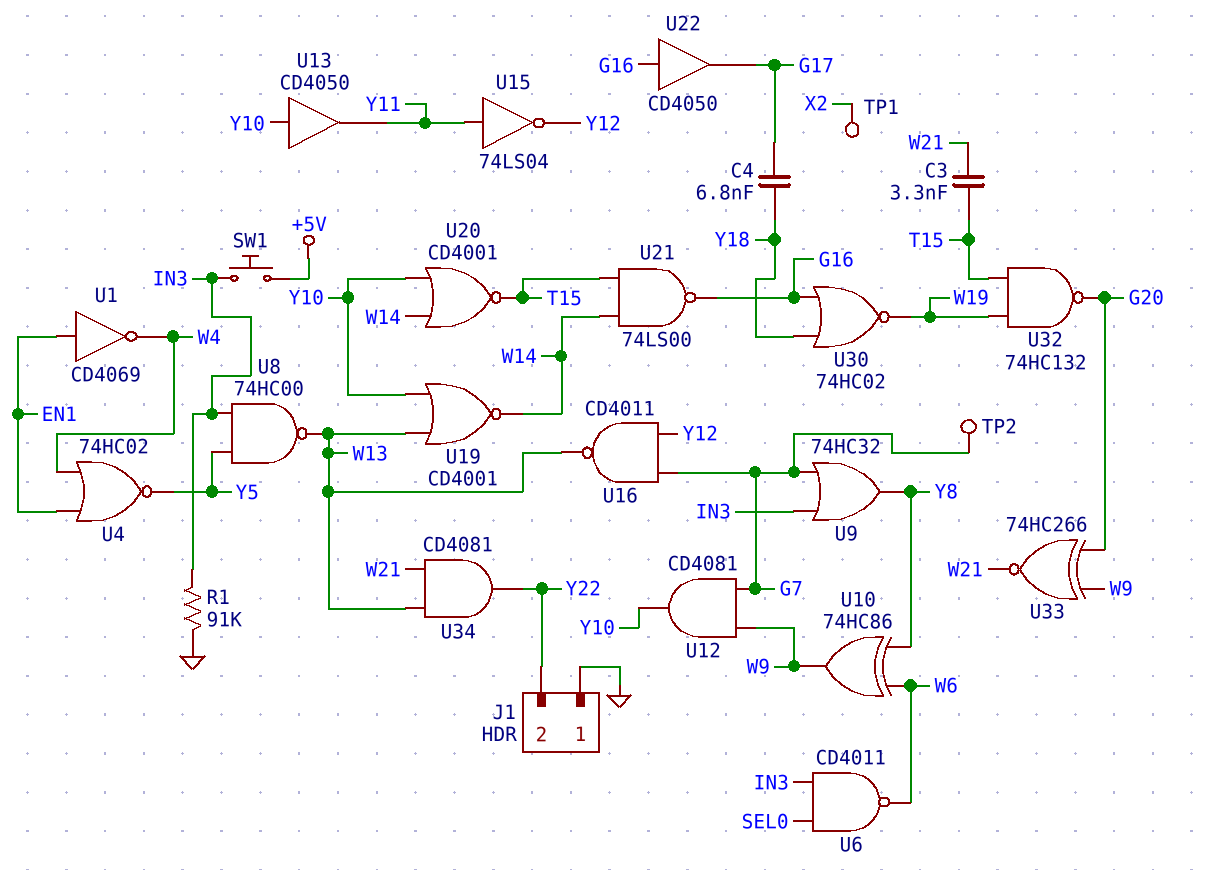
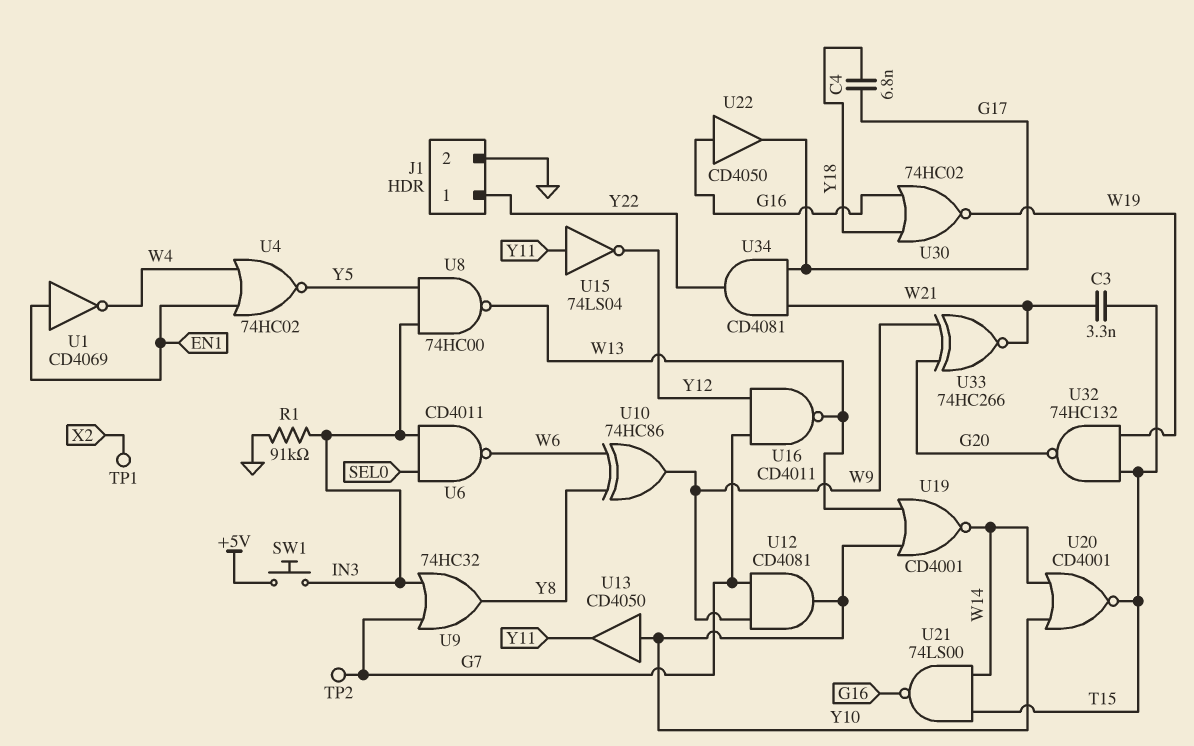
J1 pin 1: GND -> Y22
J1 pin 2: Y22 -> GND
U34: AND CD4081 (in W13, in W21, out Y22) -> AND CD4081 (in G17, in W21, out Y22)

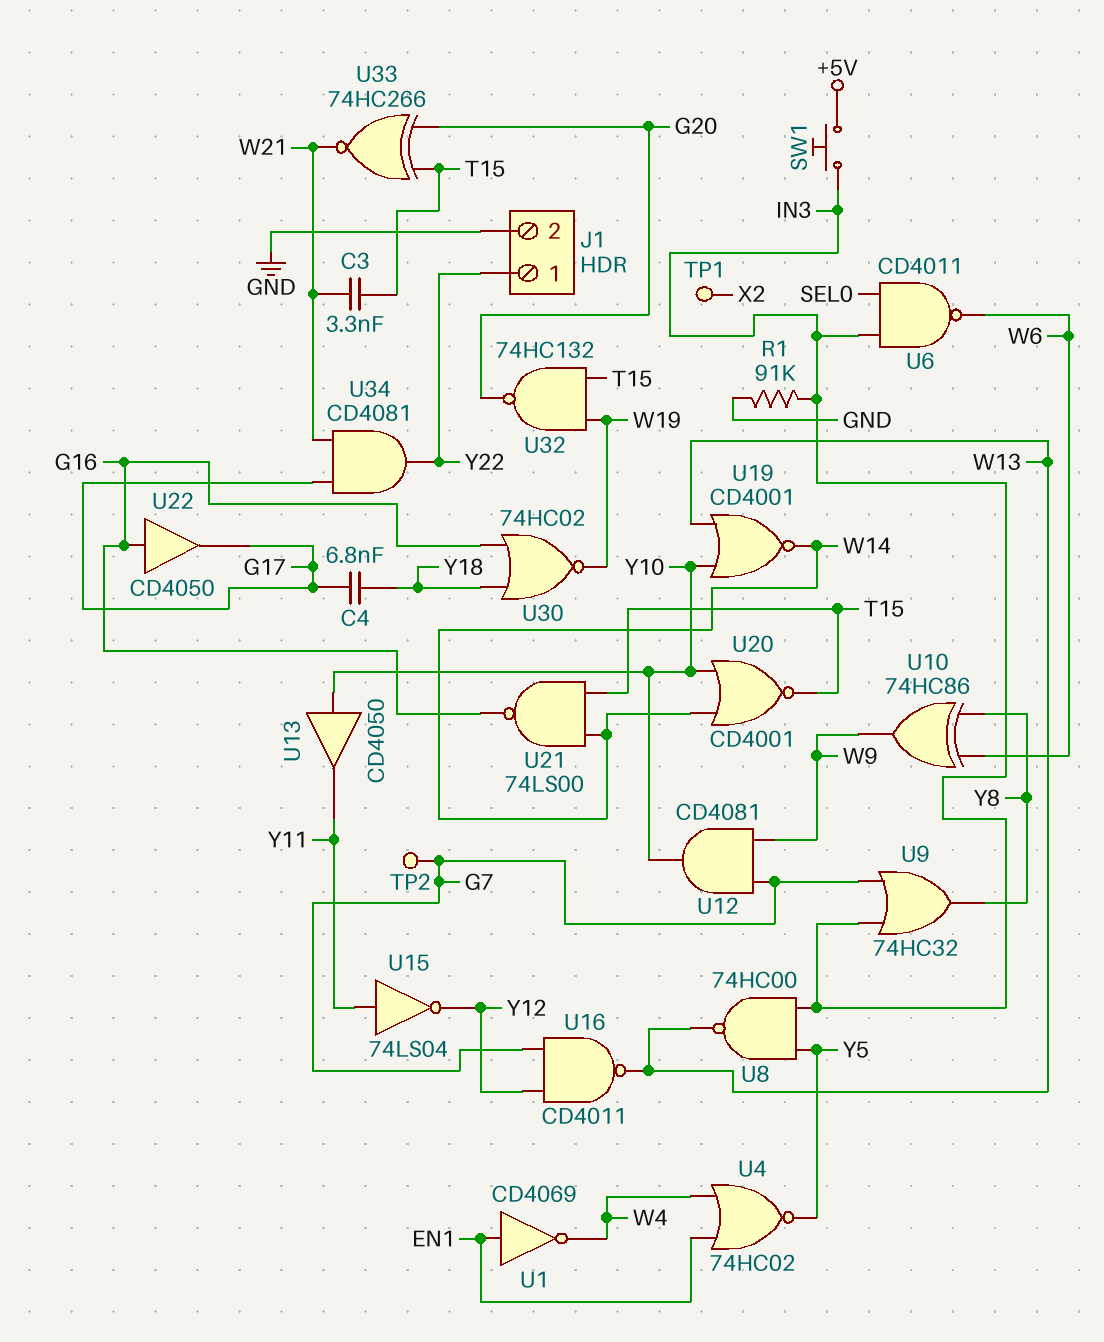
U33: XNOR 74HC266 (in G20, in W9, out W21) -> XNOR 74HC266 (in G20, in T15, out W21)

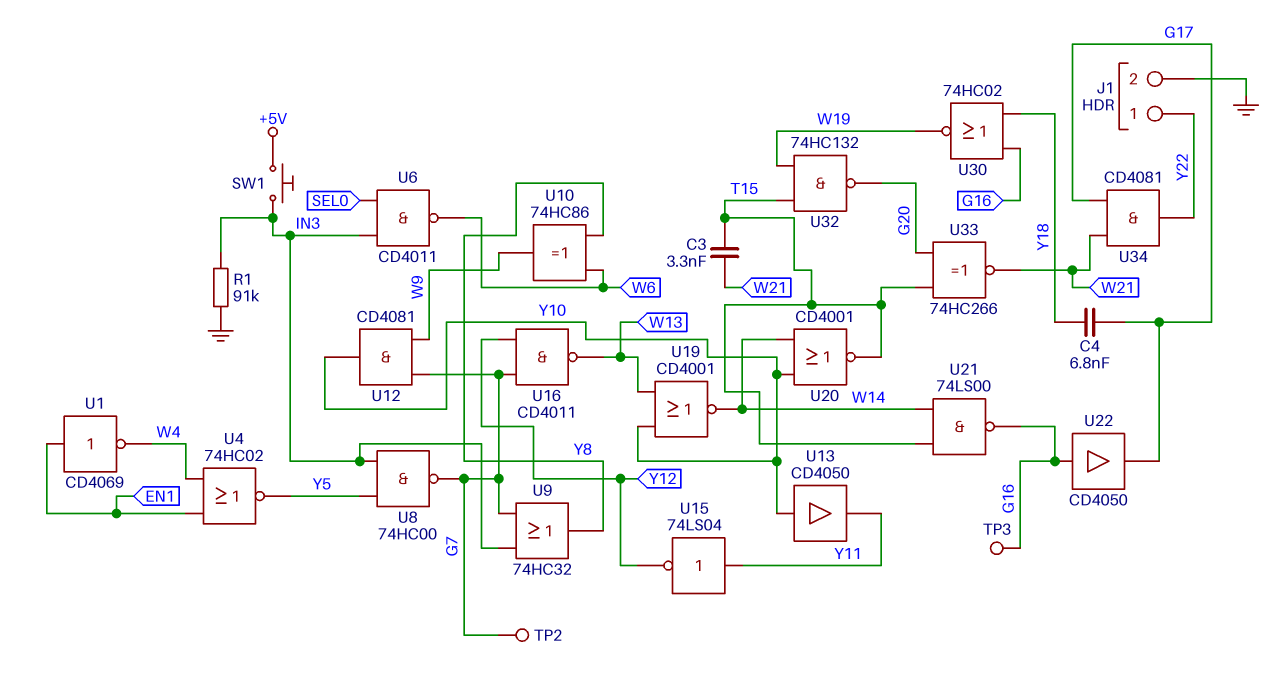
TP1: test point (X2) -> none
TP3: none -> test point (G16)
U8: NAND 74HC00 (in IN3, in Y5, out W13) -> NAND 74HC00 (in IN3, in Y5, out G7)

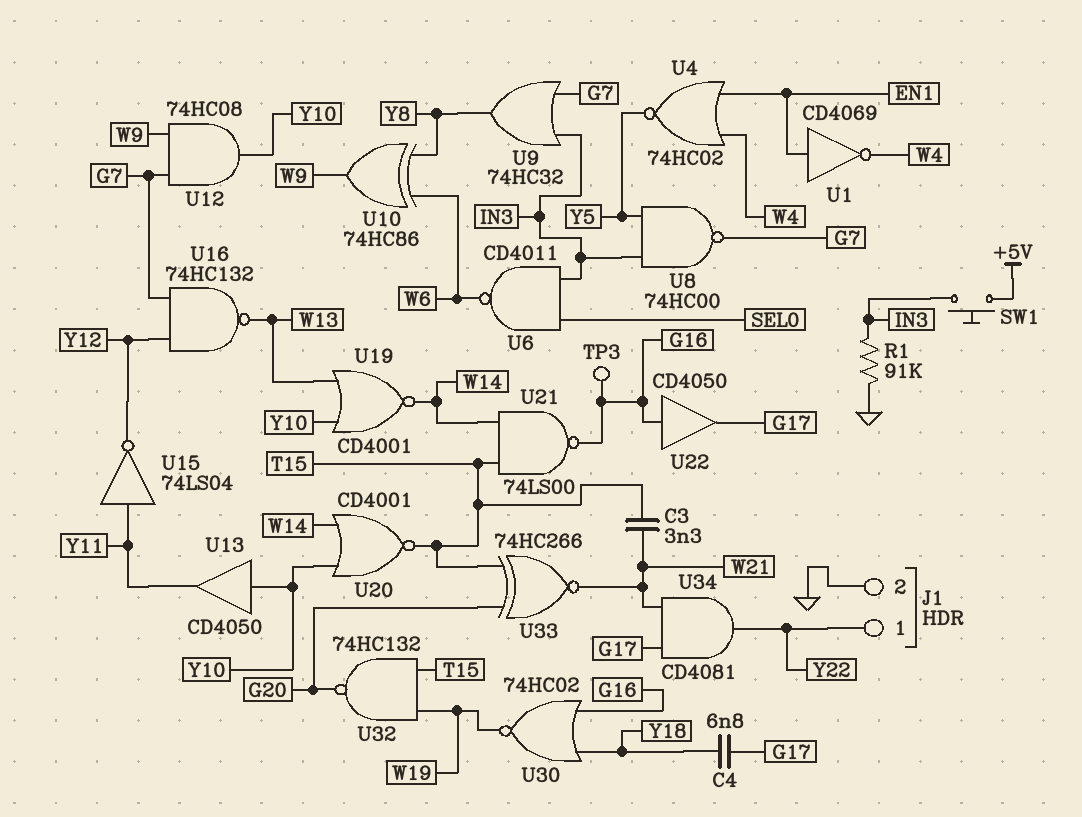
TP2: test point (G7) -> none
U12: AND CD4081 (in G7, in W9, out Y10) -> AND 74HC08 (in G7, in W9, out Y10)
U16: NAND CD4011 (in G7, in Y12, out W13) -> NAND 74HC132 (in G7, in Y12, out W13)

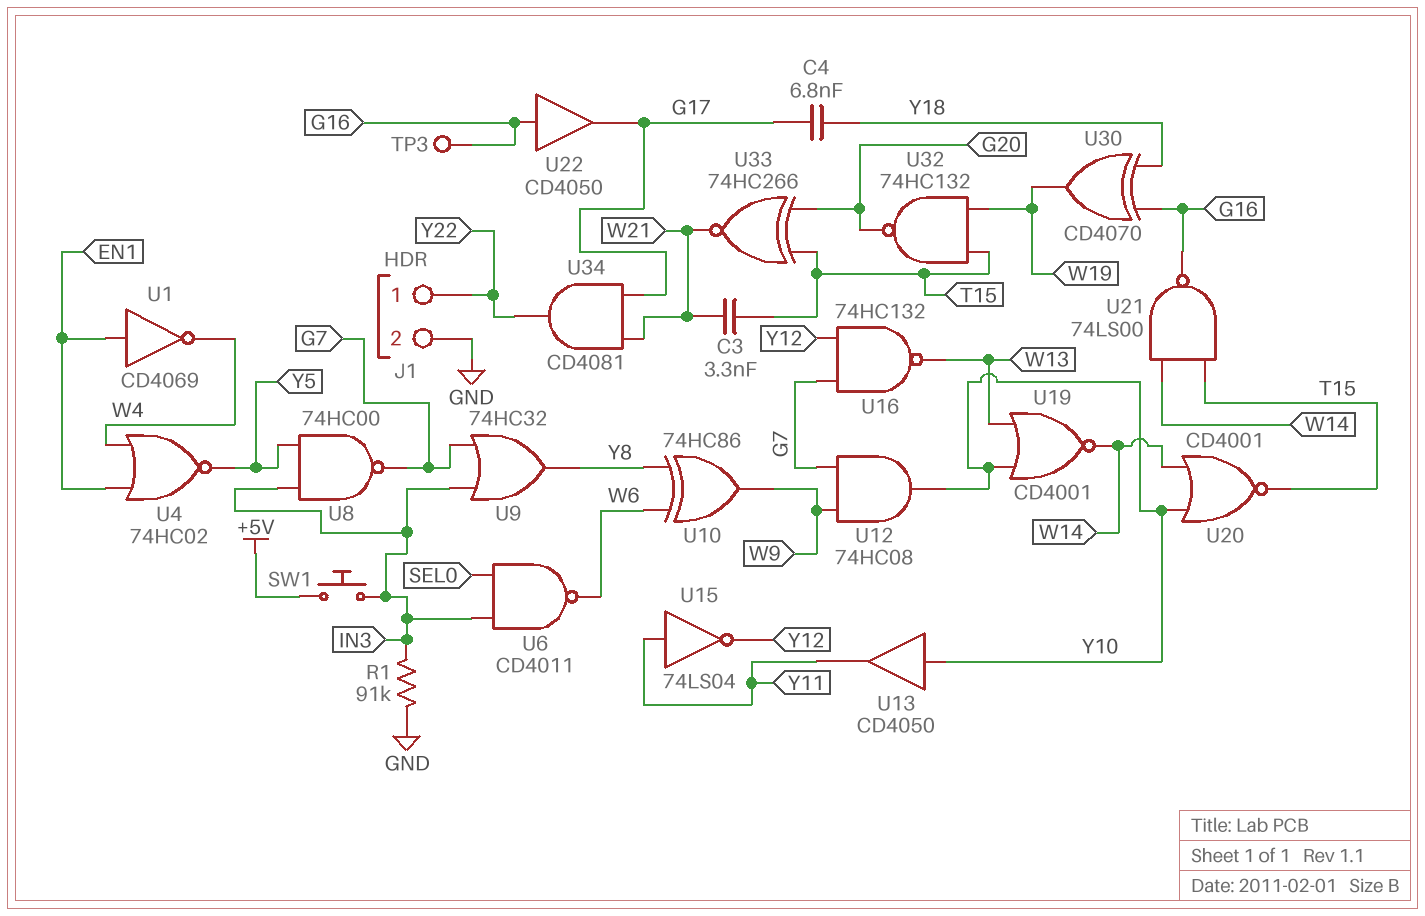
U30: NOR 74HC02 (in G16, in Y18, out W19) -> XOR CD4070 (in G16, in Y18, out W19)

